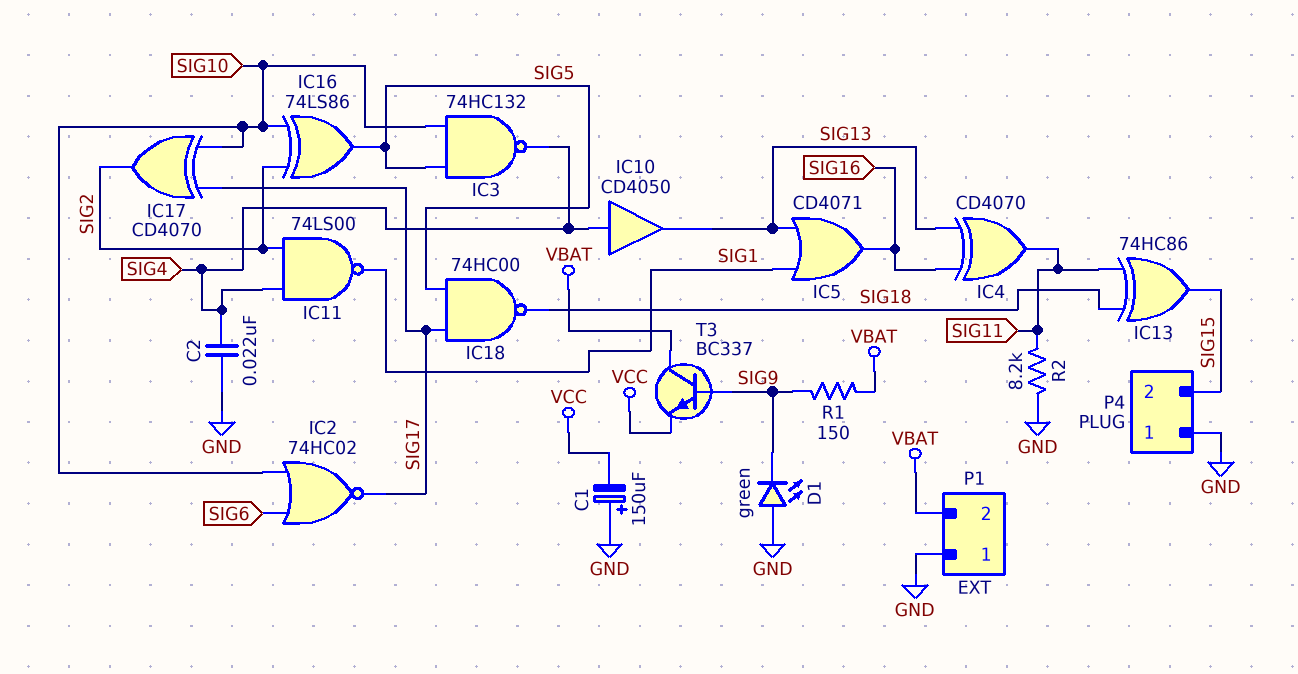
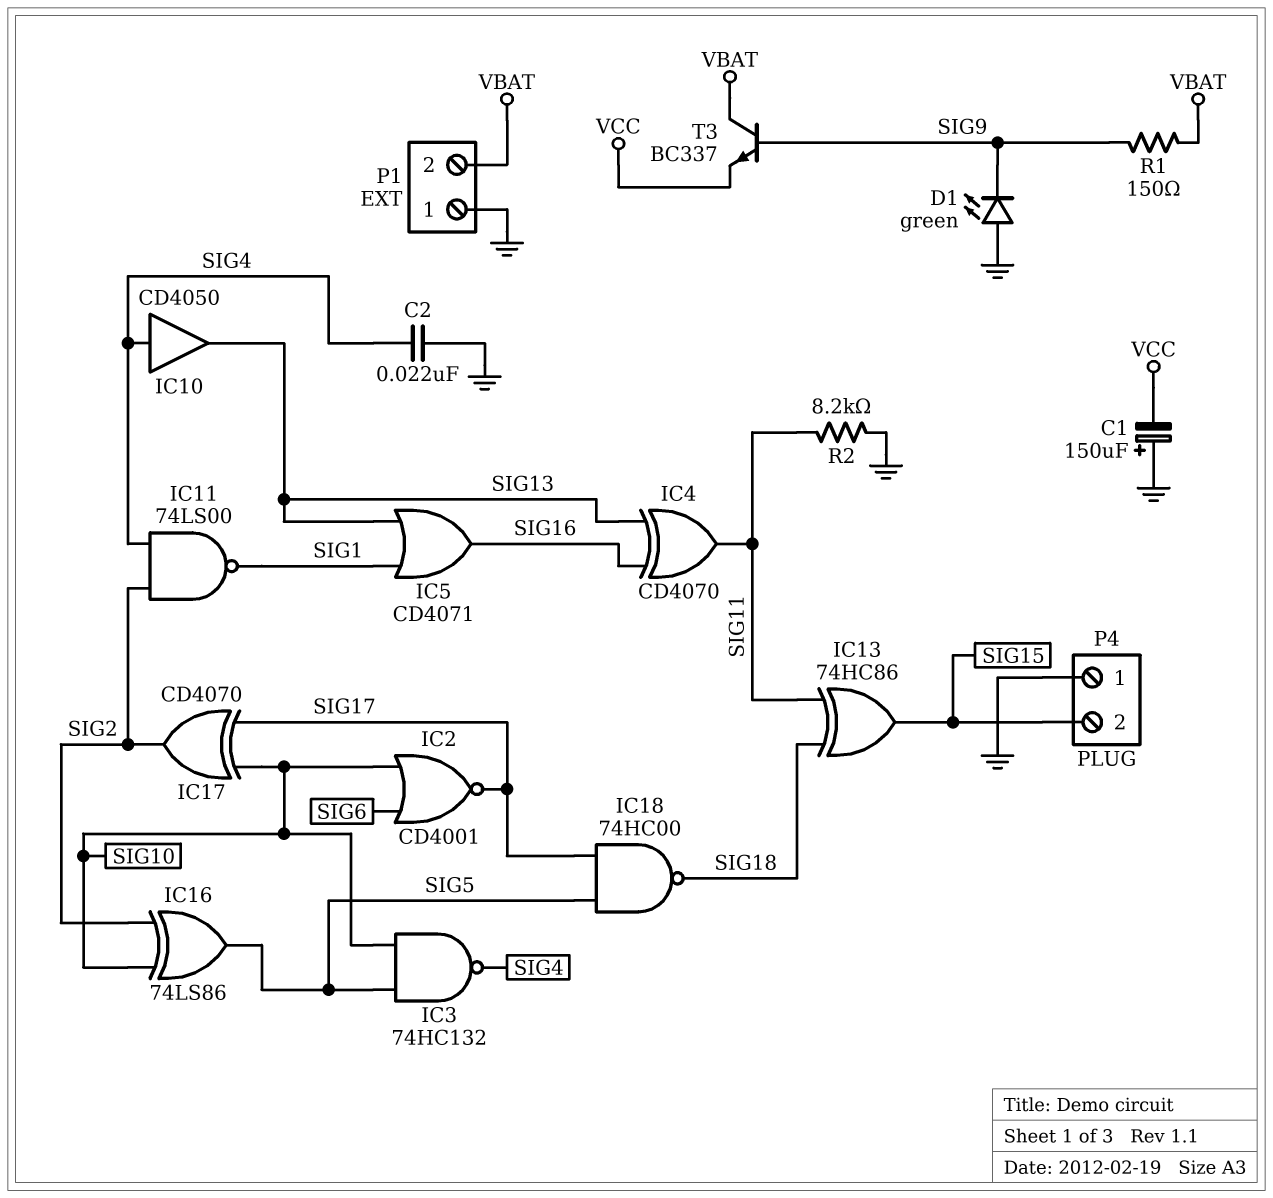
IC2: NOR 74HC02 (in SIG6, in SIG10, out SIG17) -> NOR CD4001 (in SIG6, in SIG10, out SIG17)

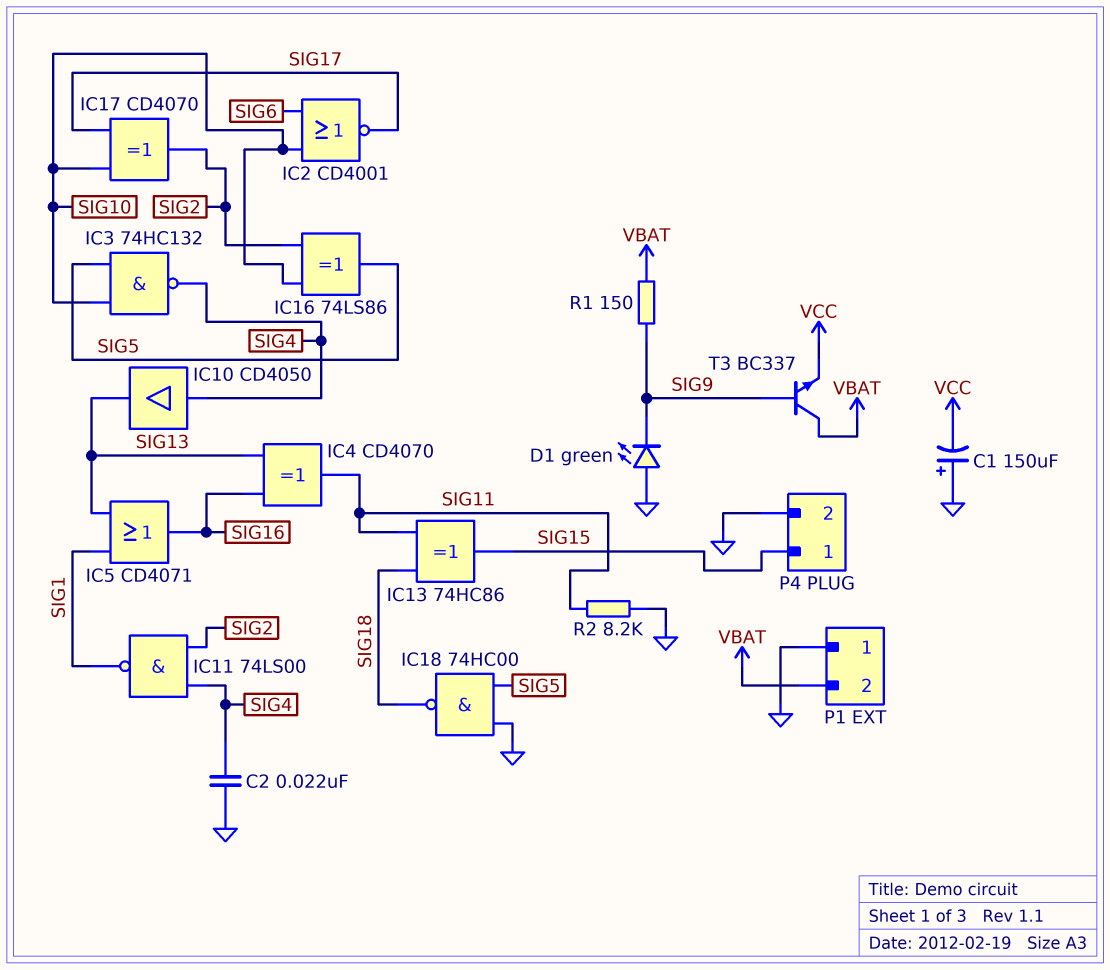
IC18: NAND 74HC00 (in SIG5, in SIG17, out SIG18) -> NAND 74HC00 (in GND, in SIG5, out SIG18)
P4 pin 1: GND -> SIG15
P4 pin 2: SIG15 -> GND

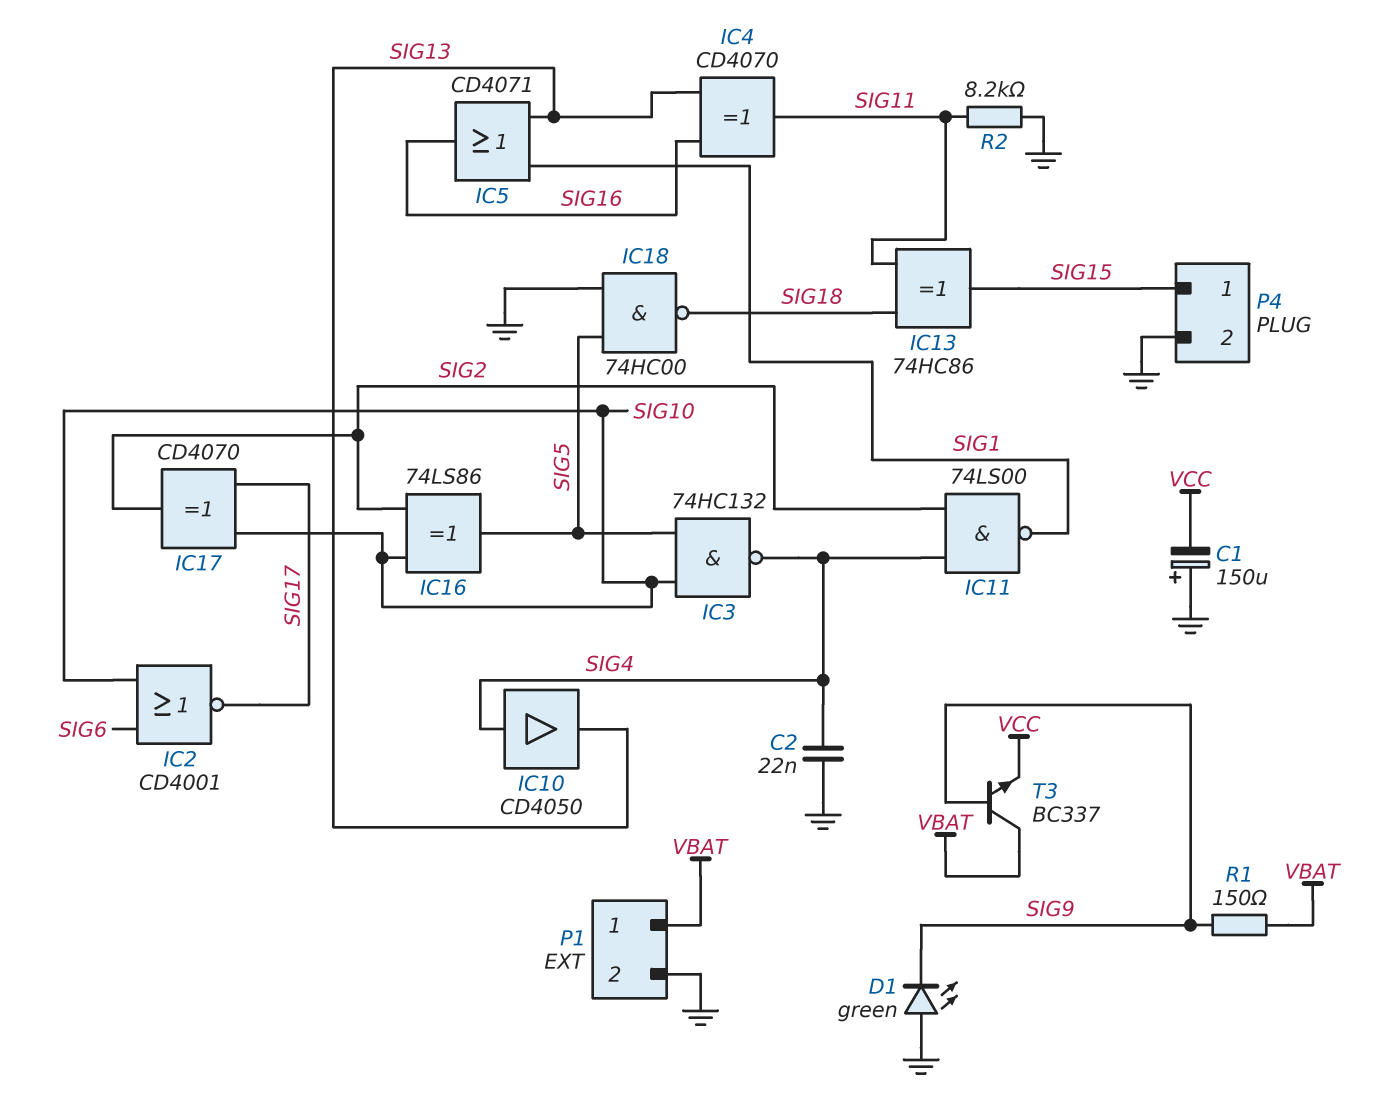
P1 pin 1: GND -> VBAT
P1 pin 2: VBAT -> GND

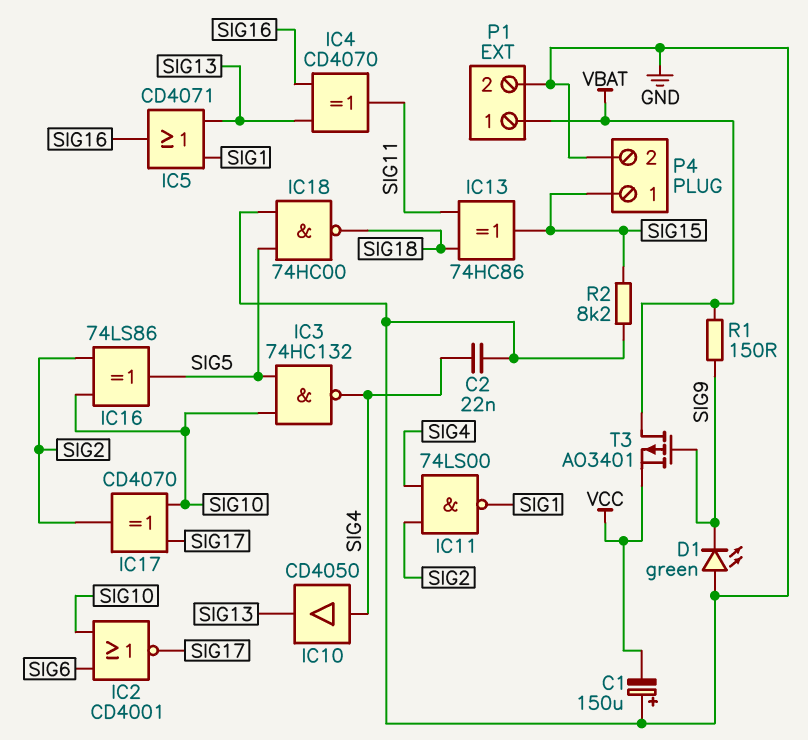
R2: 8.2k (GND, SIG11) -> 8.2k (GND, SIG15)
T3: NPN BC337 (B SIG9, C VBAT, E VCC) -> PMOS AO3401 (G SIG9, D VBAT, S VCC)

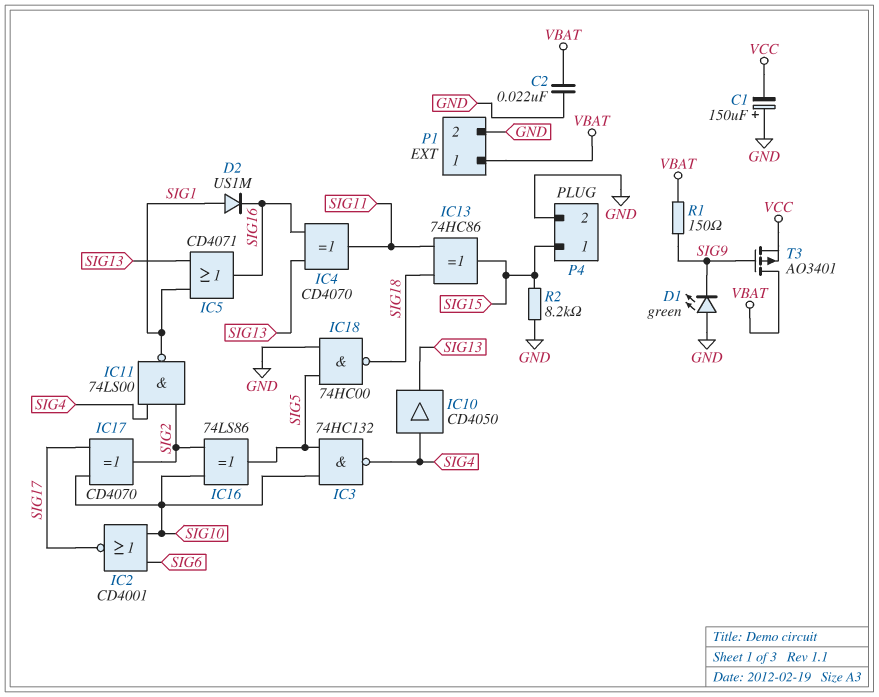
C2: 22nF (GND, SIG4) -> 22nF (GND, VBAT)
D2: none -> diode US1M (A SIG1, K SIG16)

